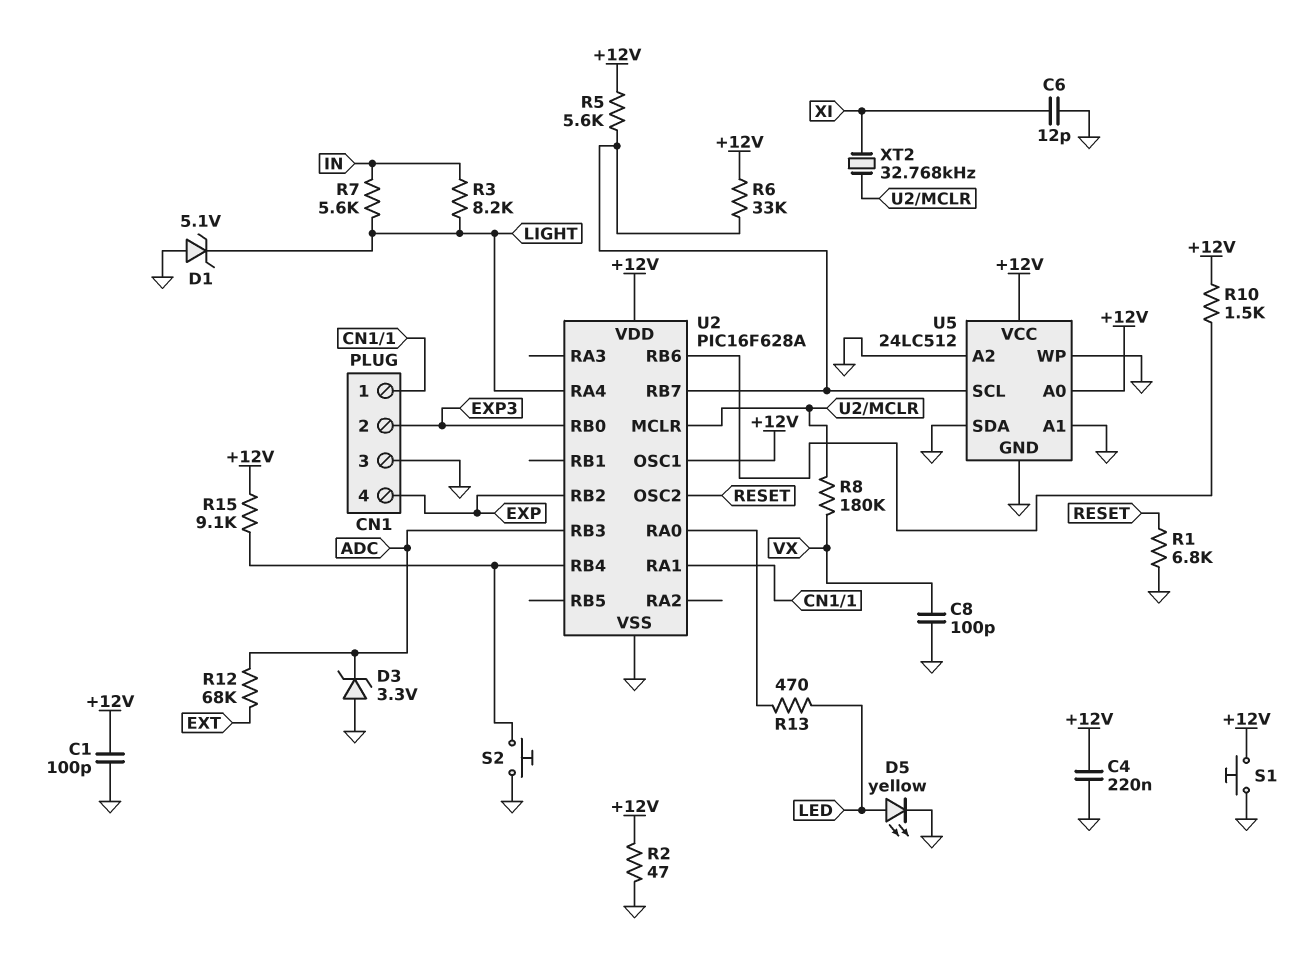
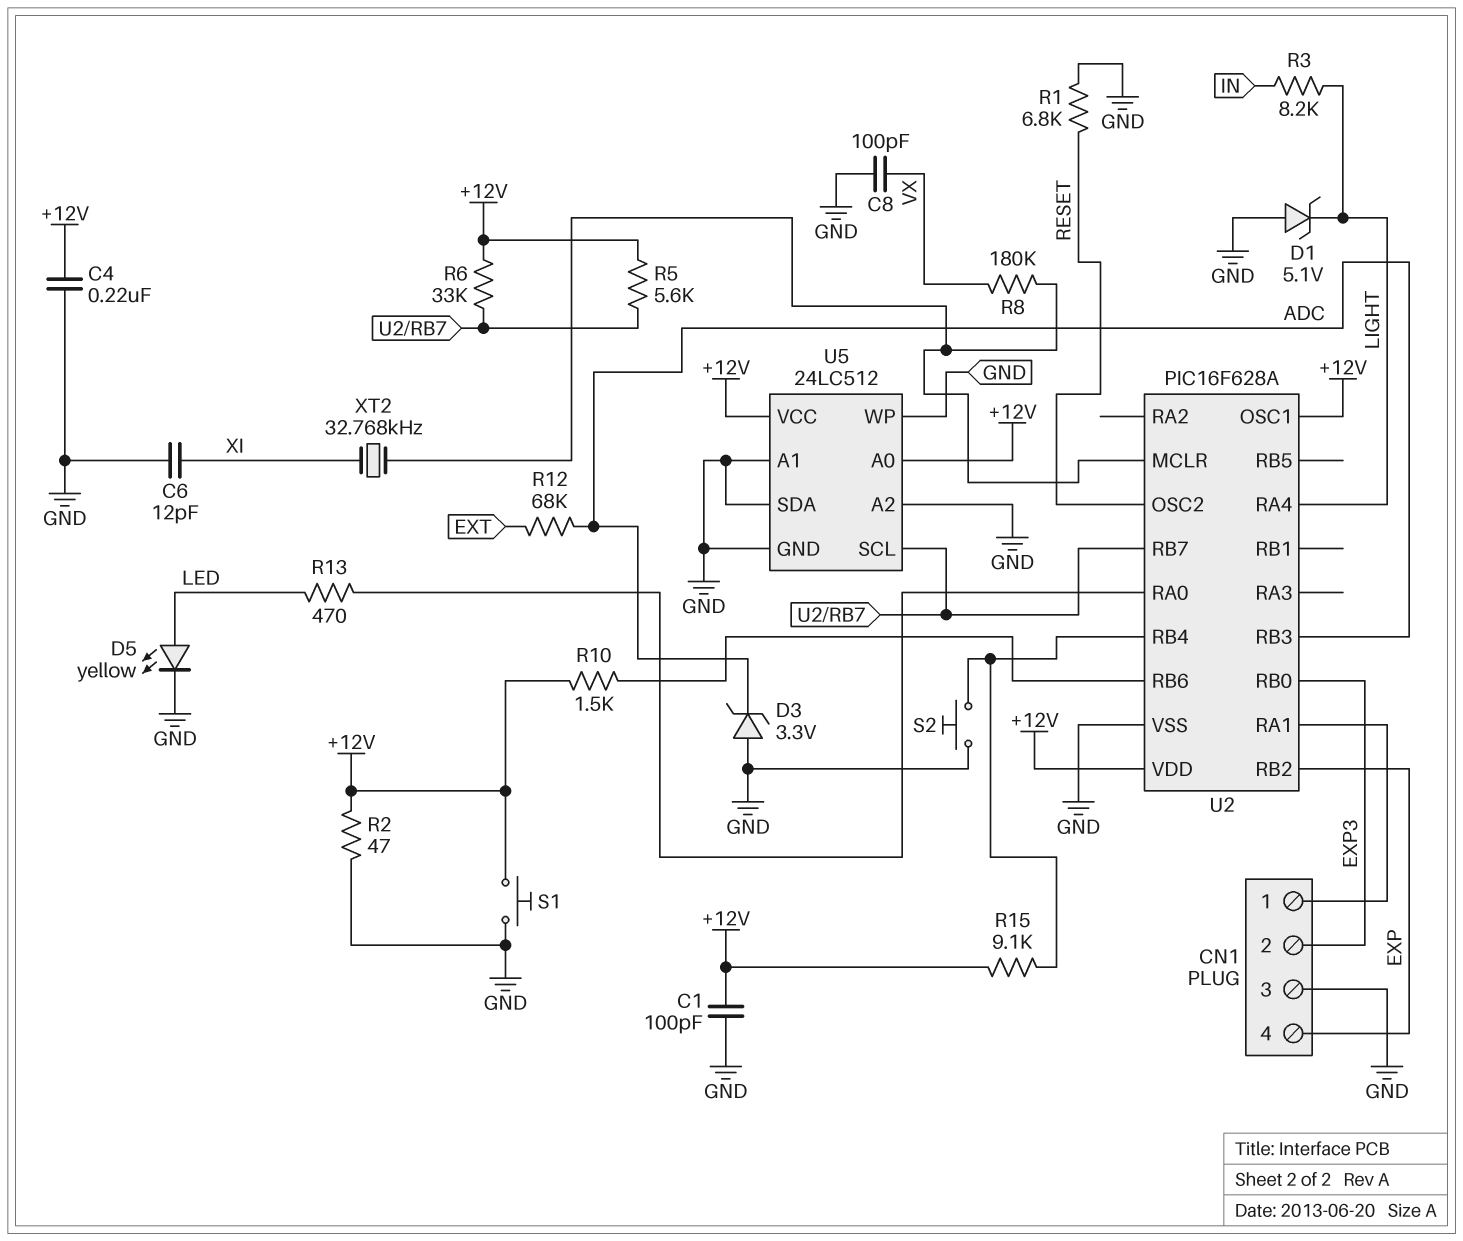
R7: 5.6k (IN, LIGHT) -> none

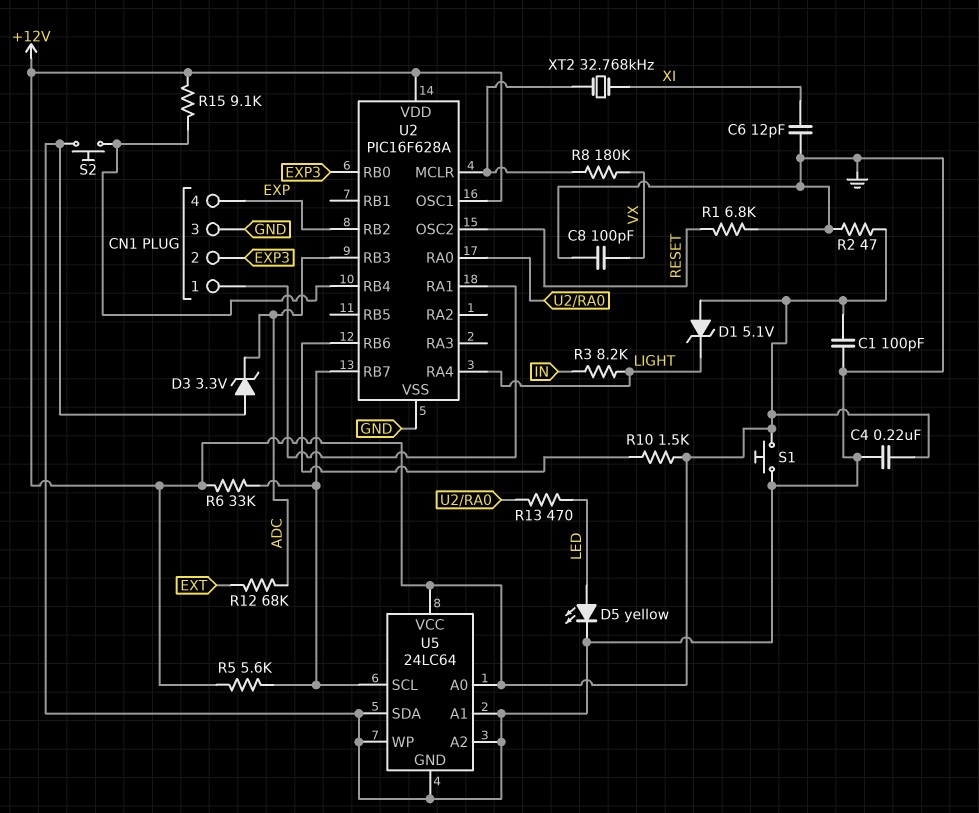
D1: zener 5.1V (A GND, K LIGHT) -> zener 5.1V (A +12V, K LIGHT)
U5: 24LC512 -> 24LC64

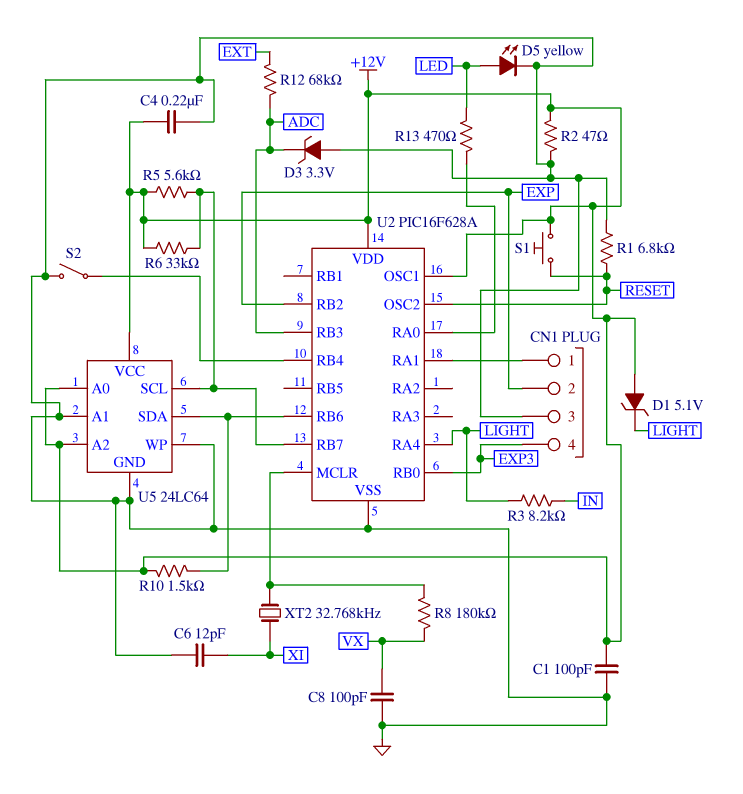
CN1 pin 2: EXP3 -> EXP
CN1 pin 4: EXP -> EXP3
R15: 9.1k (+12V, U2/RB4) -> none
S1: button (+12V, GND) -> button (+12V, RESET)
S2: button (GND, U2/RB4) -> switch (GND, U2/RB4)
U5 pin A2: GND -> +12V
U5 pin SDA: GND -> U2/RB6

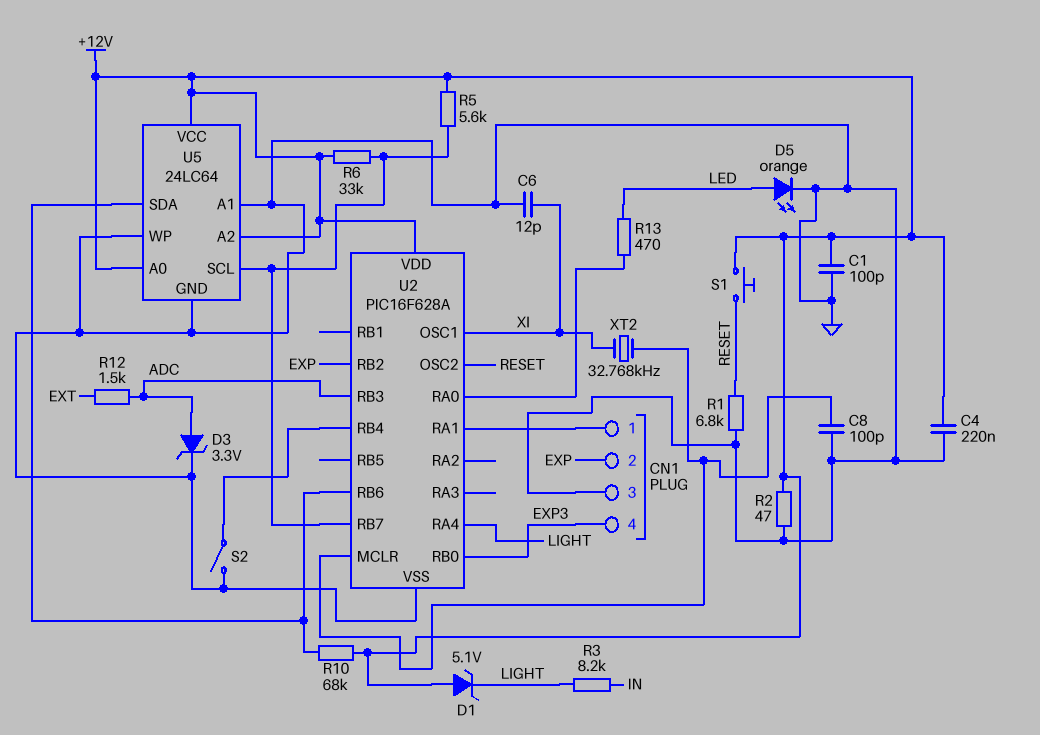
C8: 100pF (GND, VX) -> 100pF (GND, U2/MCLR)
D3: zener 3.3V (A GND, K ADC) -> zener 3.3V (A ADC, K GND)
D5: LED yellow (A LED, K GND) -> LED orange (A LED, K GND)
R8: 180k (U2/MCLR, VX) -> none
R10: 1.5k (+12V, U2/RB6) -> 68k (+12V, U2/RB6)
R12: 68k (ADC, EXT) -> 1.5k (ADC, EXT)
U2 pin OSC1: +12V -> XI

